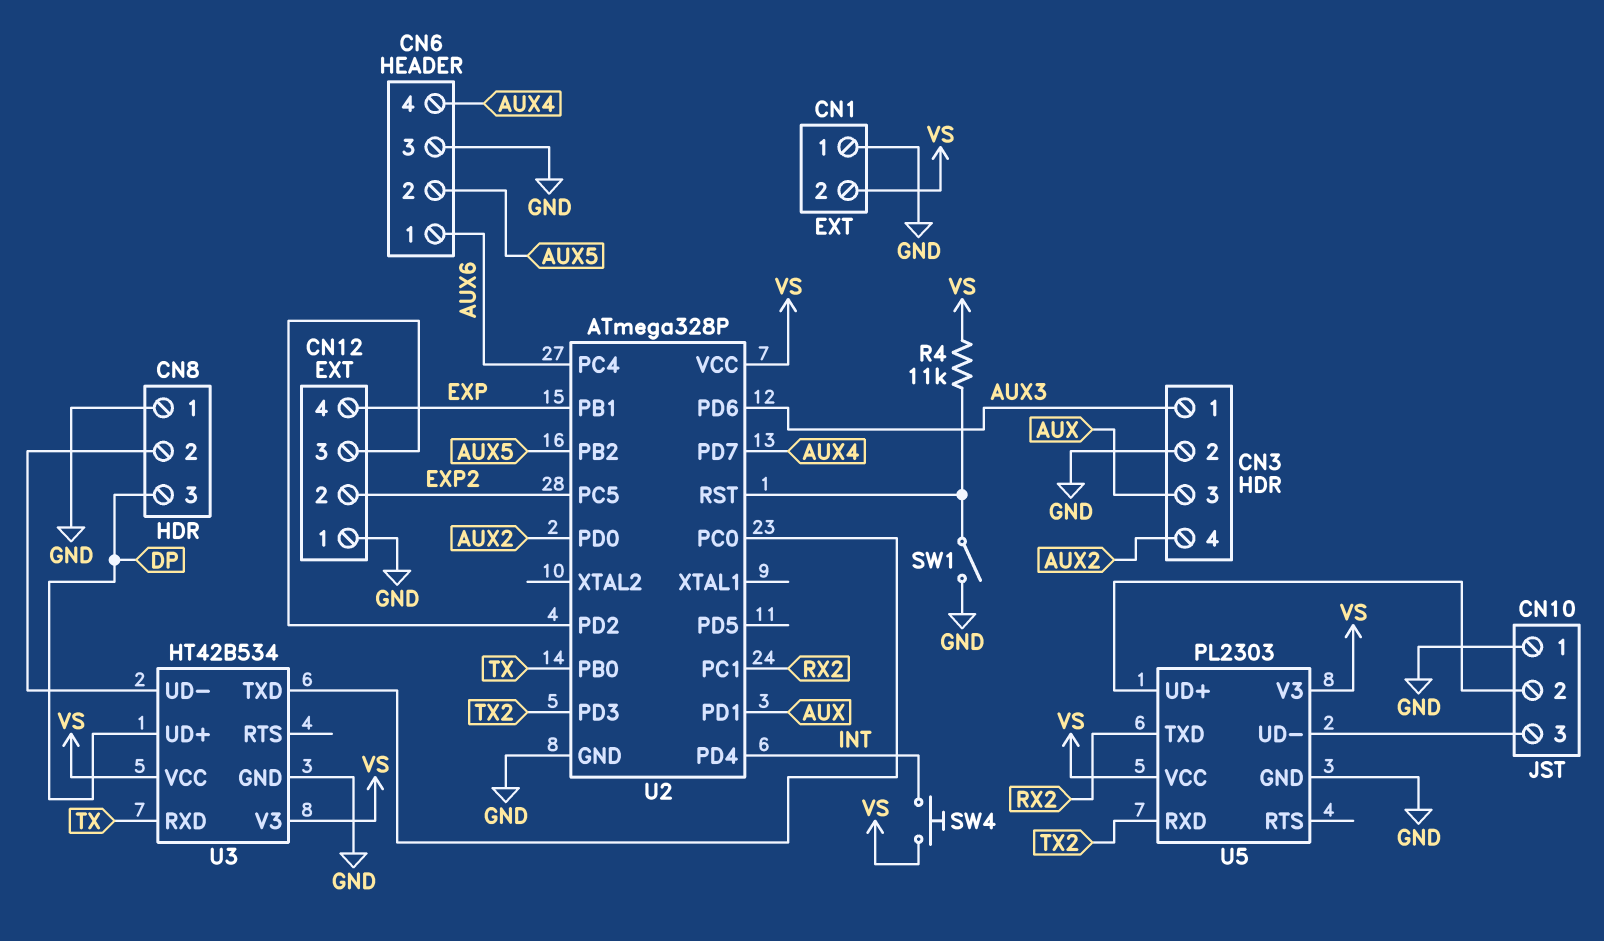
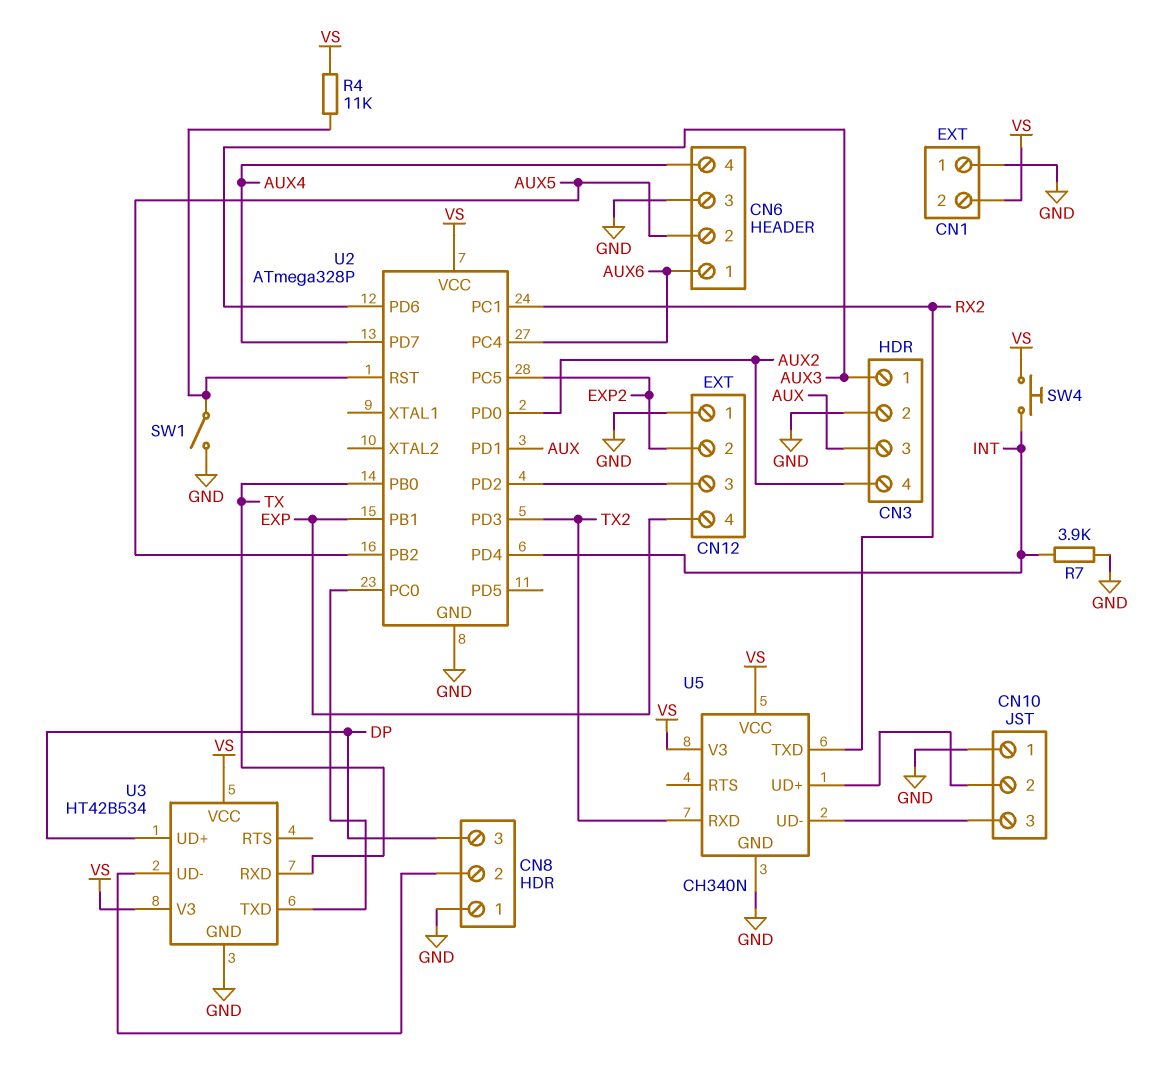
R7: none -> 3.9k (GND, INT)
U5: PL2303 -> CH340N

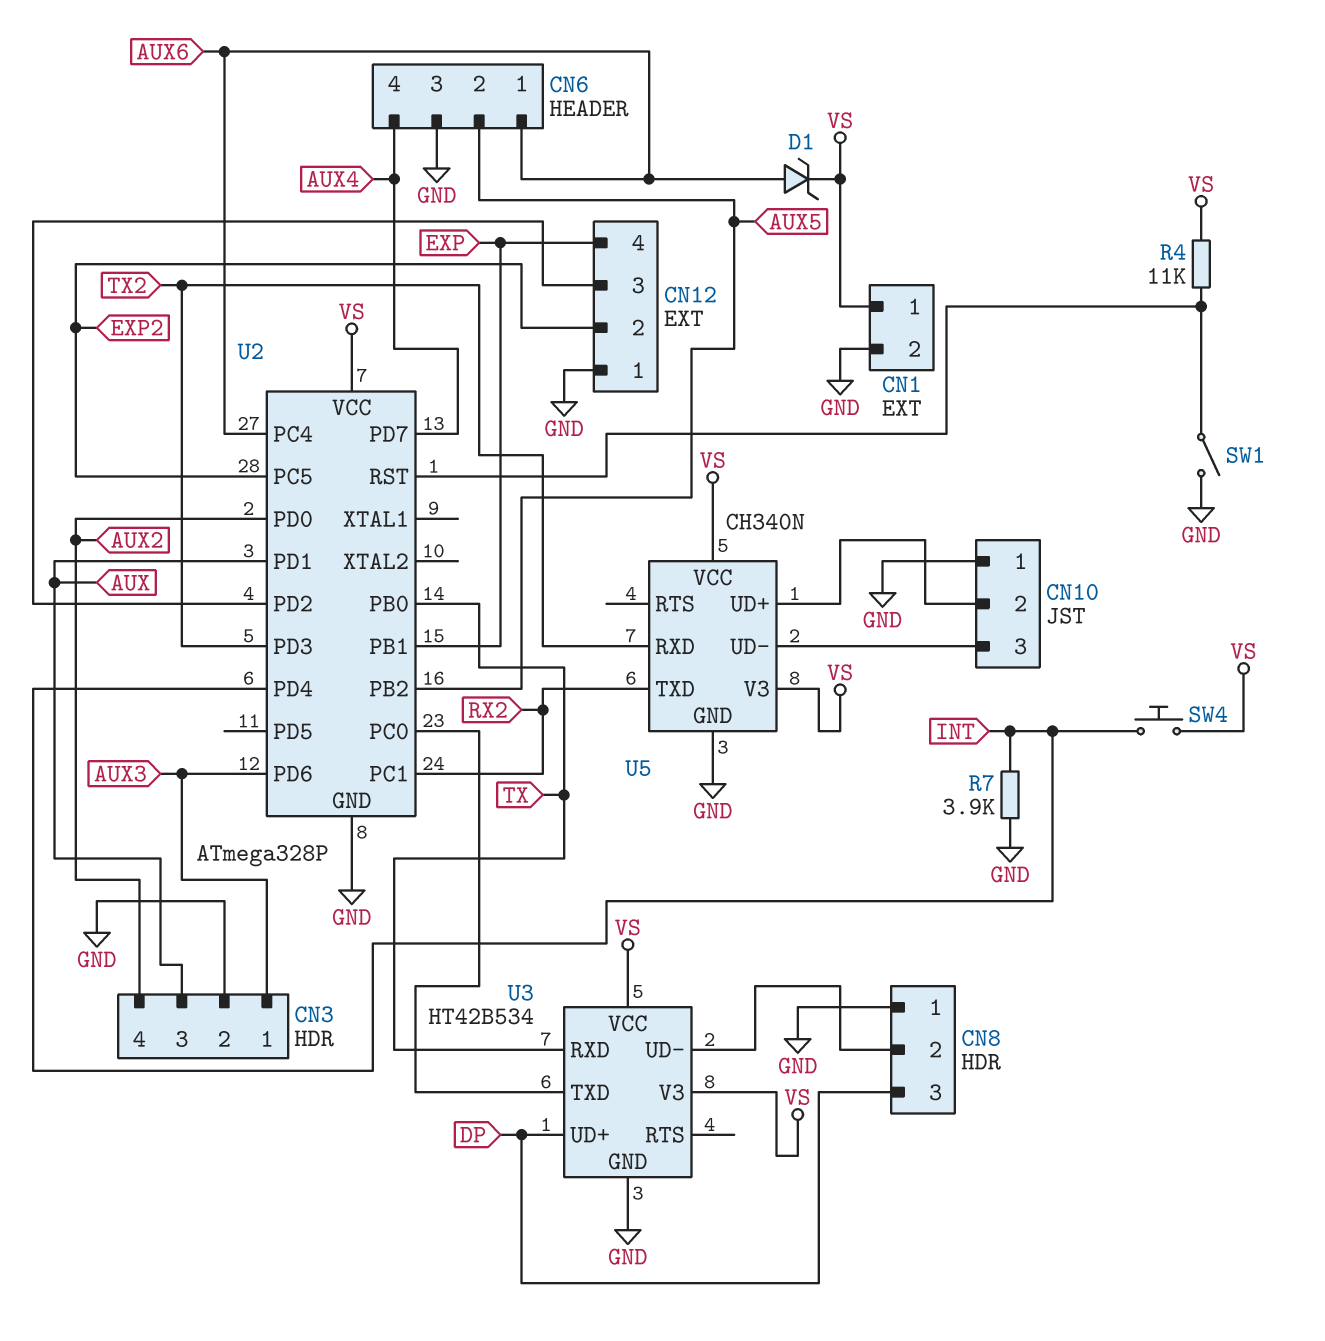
CN1 pin 1: GND -> VS
CN1 pin 2: VS -> GND
D1: none -> zener (A AUX6, K VS)

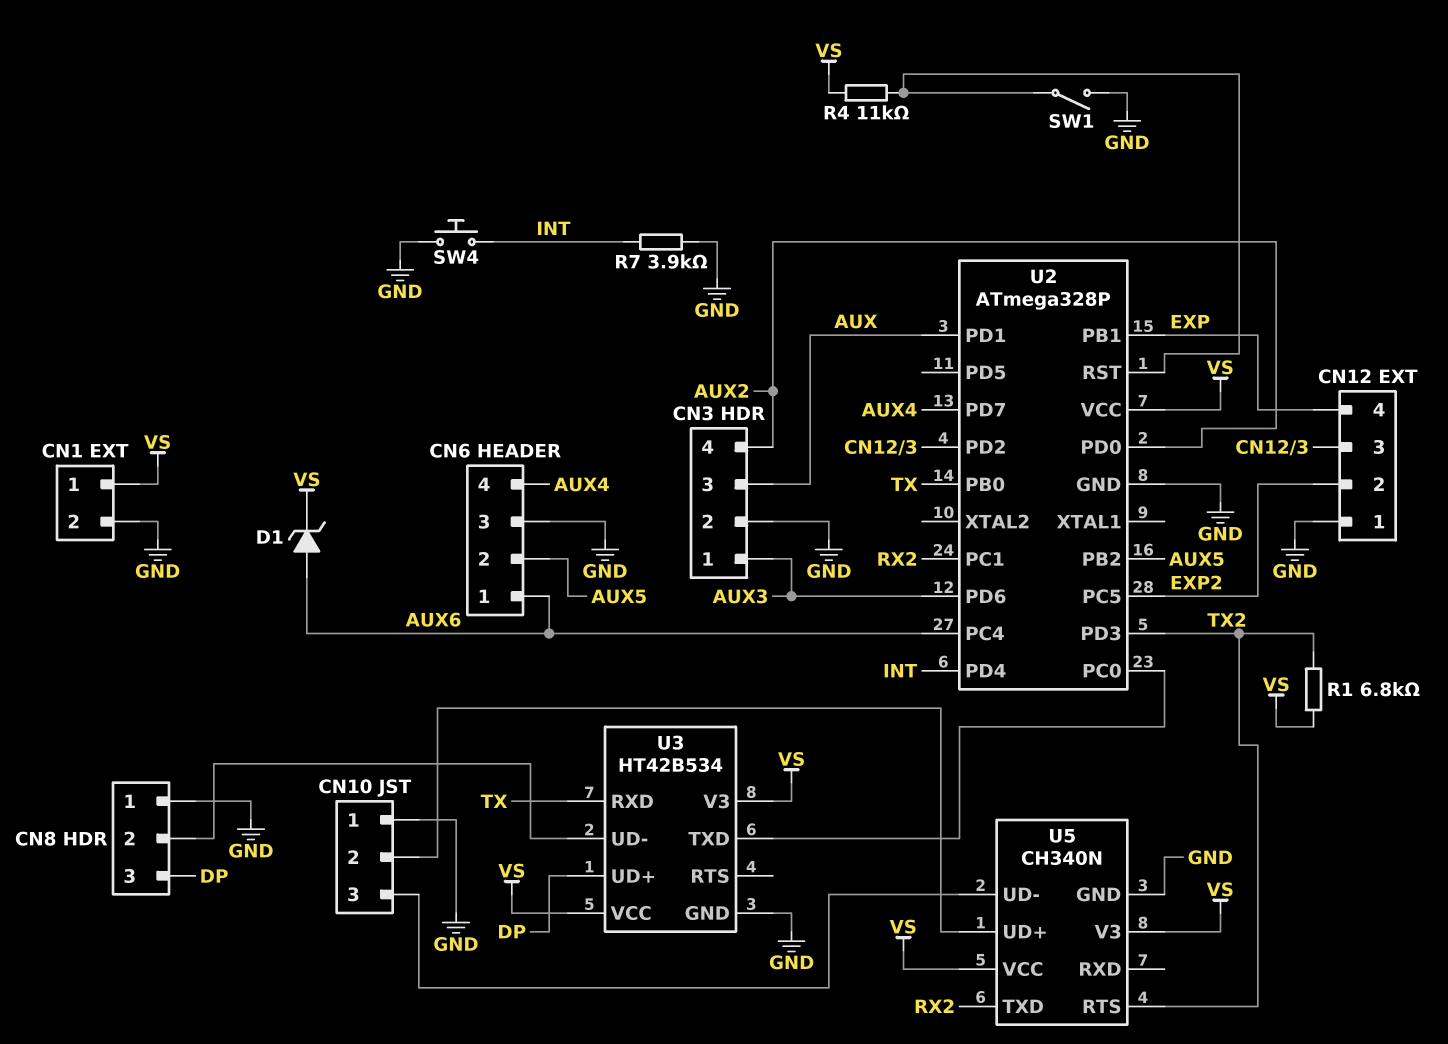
R1: none -> 6.8k (TX2, VS)
SW4: button (INT, VS) -> button (GND, INT)
U5 pin RTS: none -> TX2
U5 pin RXD: TX2 -> none

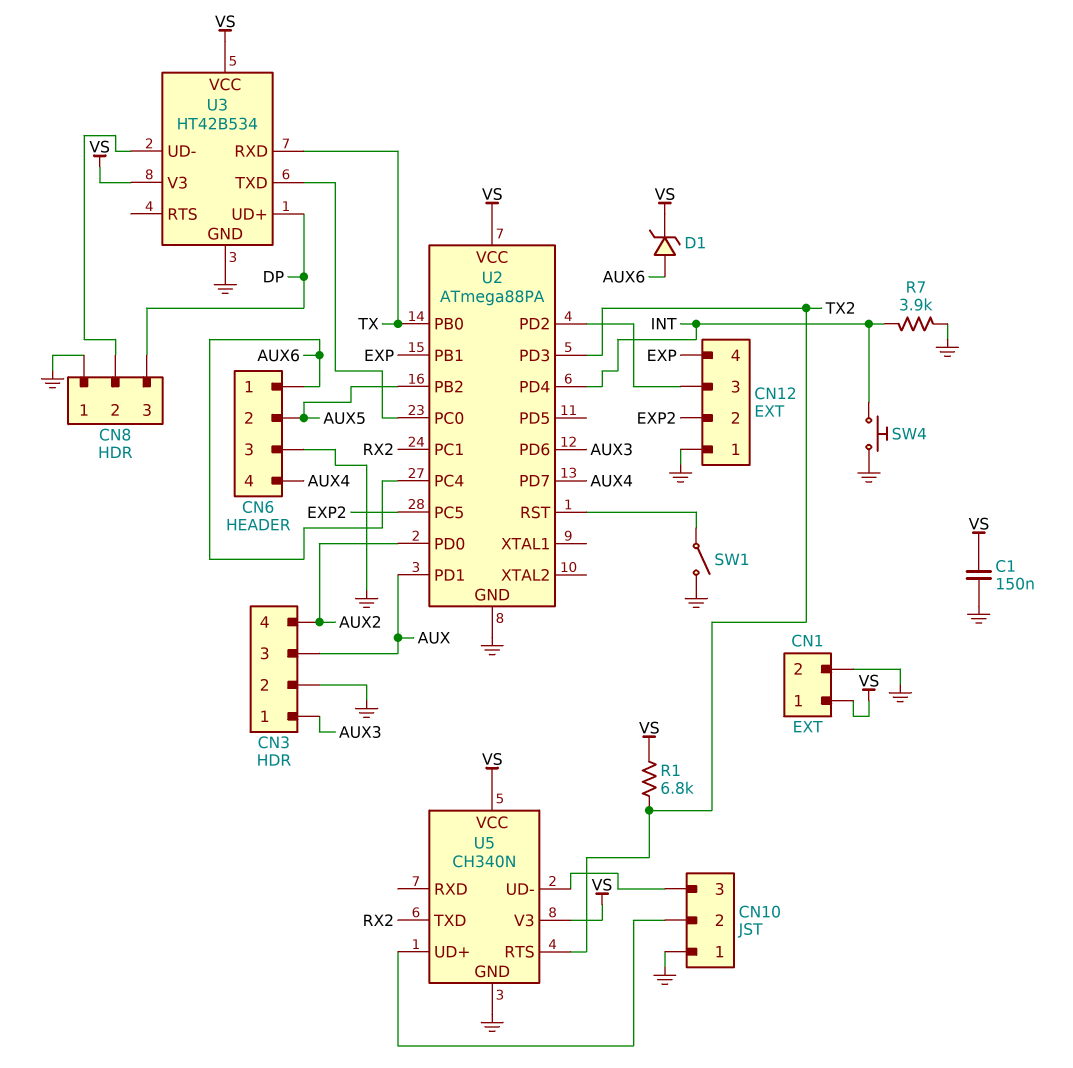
C1: none -> 150nF (GND, VS)
R4: 11k (U2/RST, VS) -> none
U2: ATmega328P -> ATmega88PA

